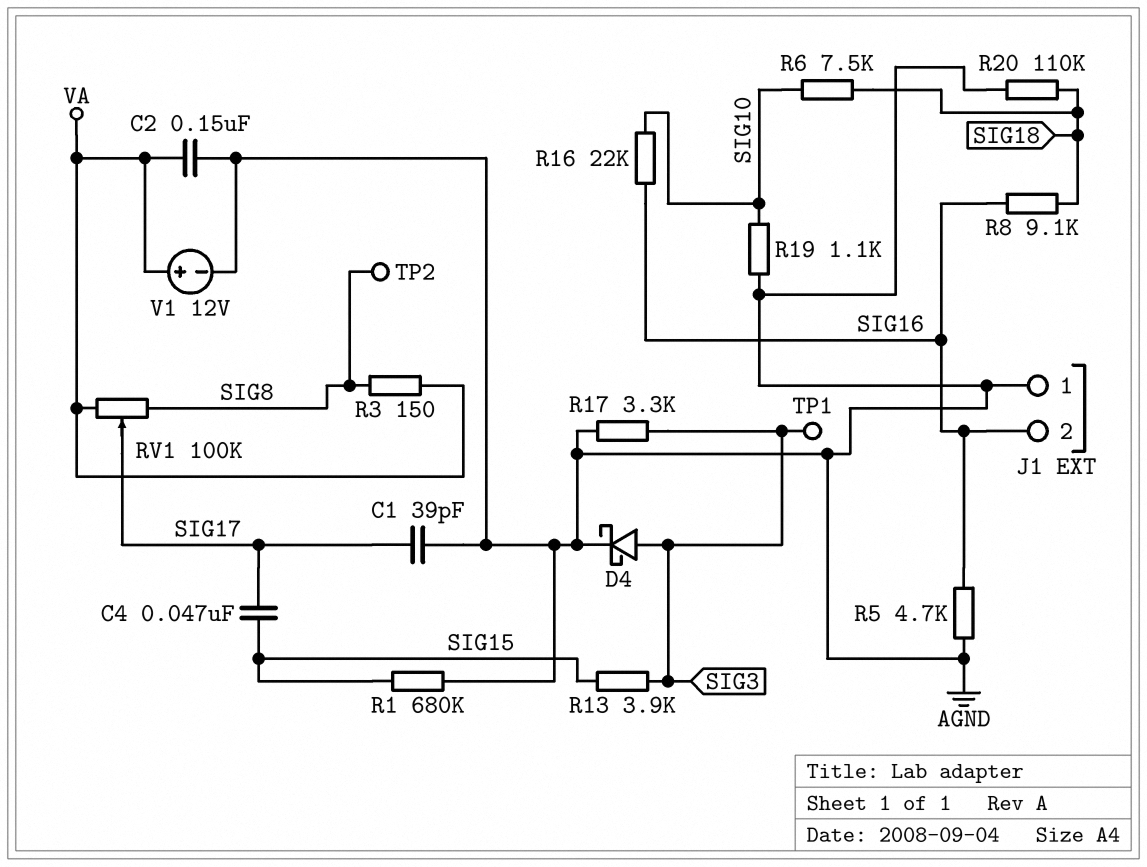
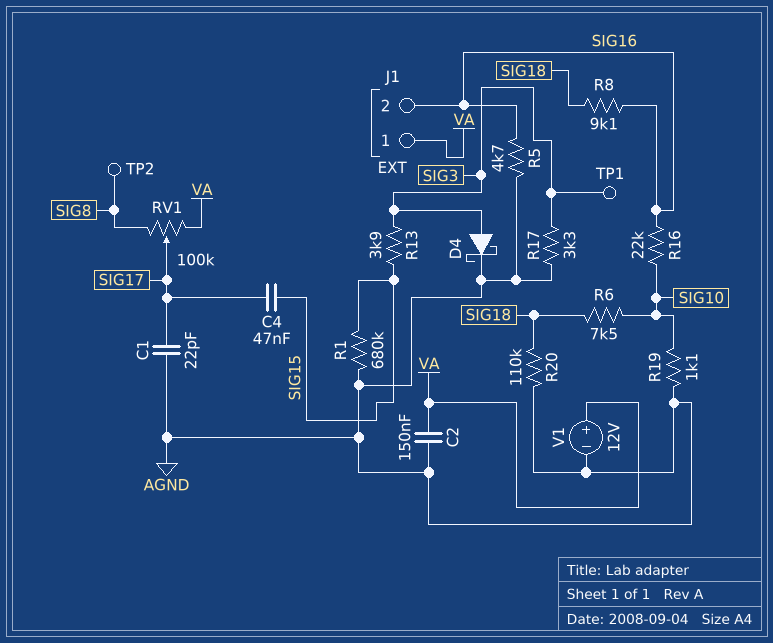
C1: 39pF (AGND, SIG17) -> 22pF (AGND, SIG17)
J1 pin 1: AGND -> VA
R3: 150 (SIG8, VA) -> none

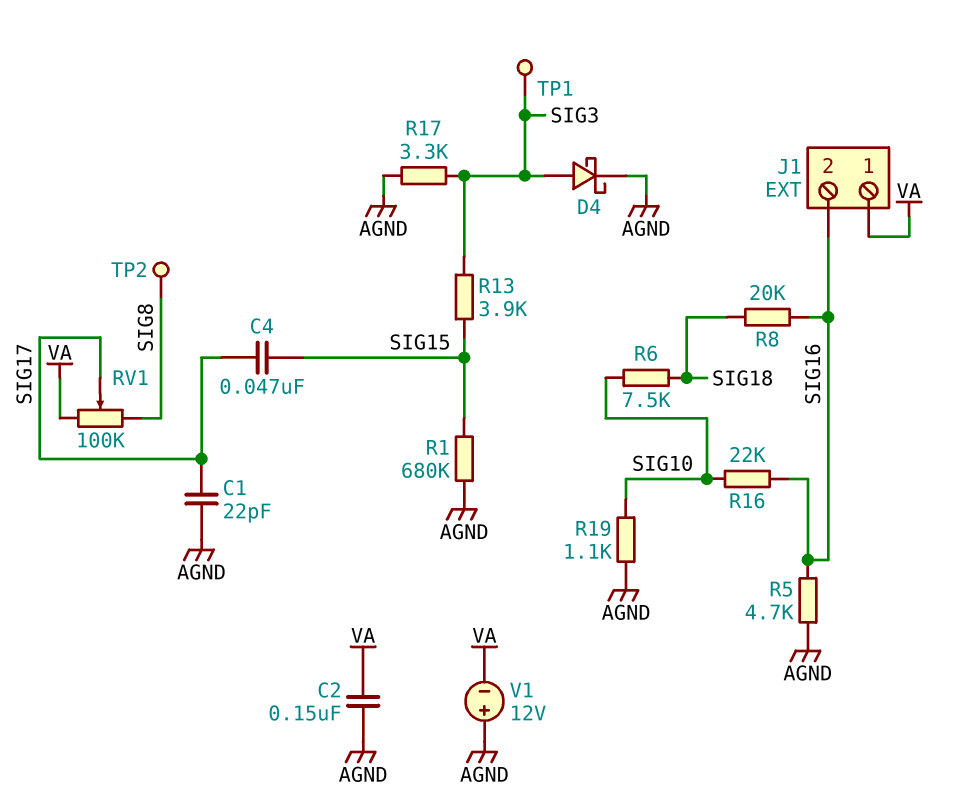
R8: 9.1k (SIG16, SIG18) -> 20k (SIG16, SIG18)
R20: 110k (AGND, SIG18) -> none
V1: 12V (plus VA, minus AGND) -> 12V (plus AGND, minus VA)

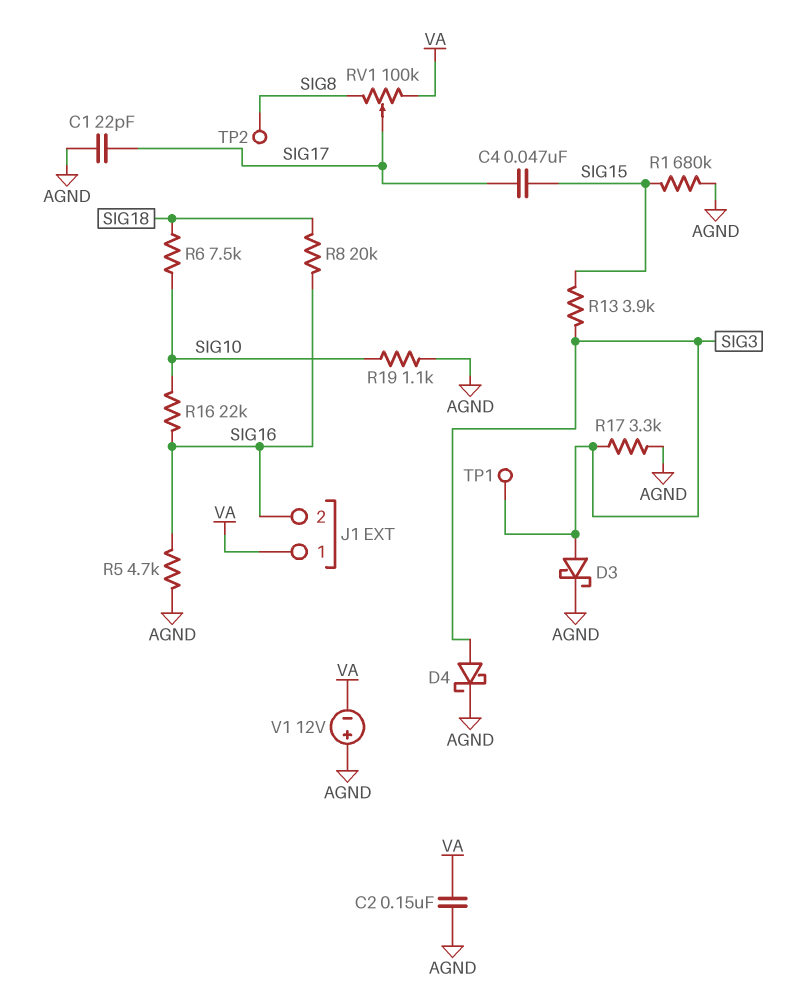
D3: none -> schottky (A SIG3, K AGND)

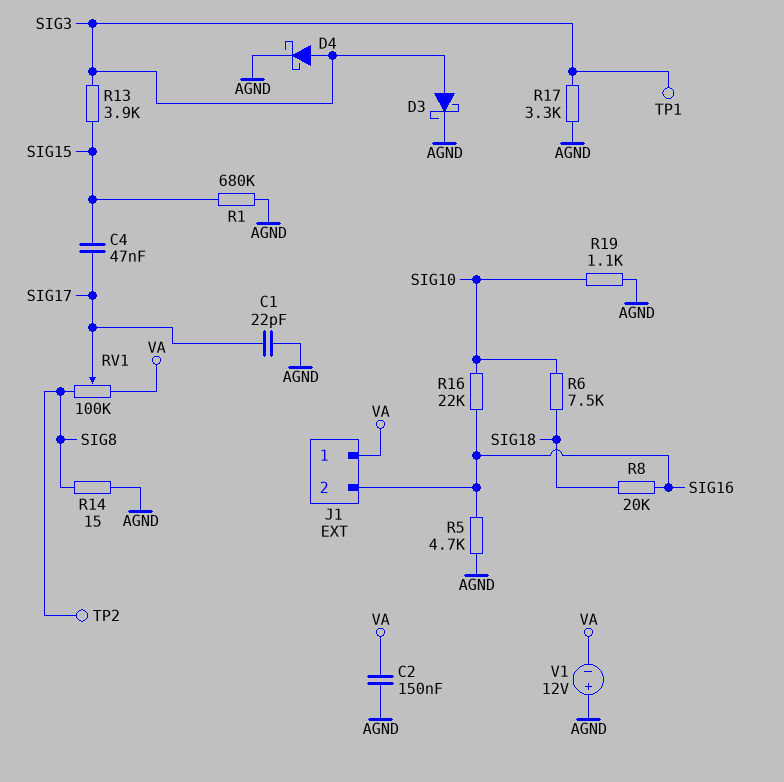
R14: none -> 15 (AGND, SIG8)

